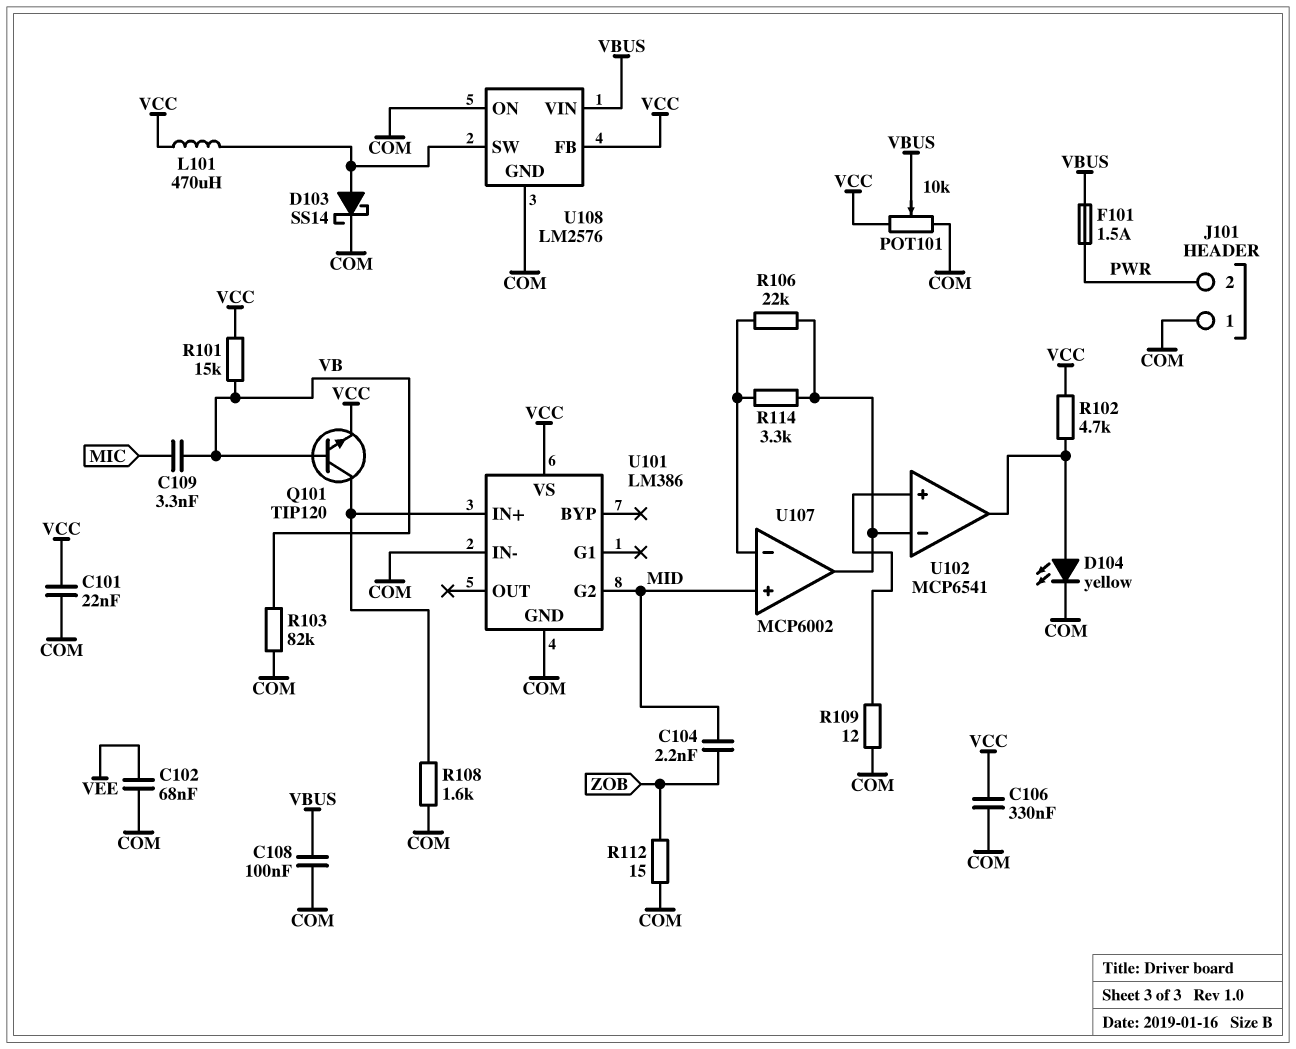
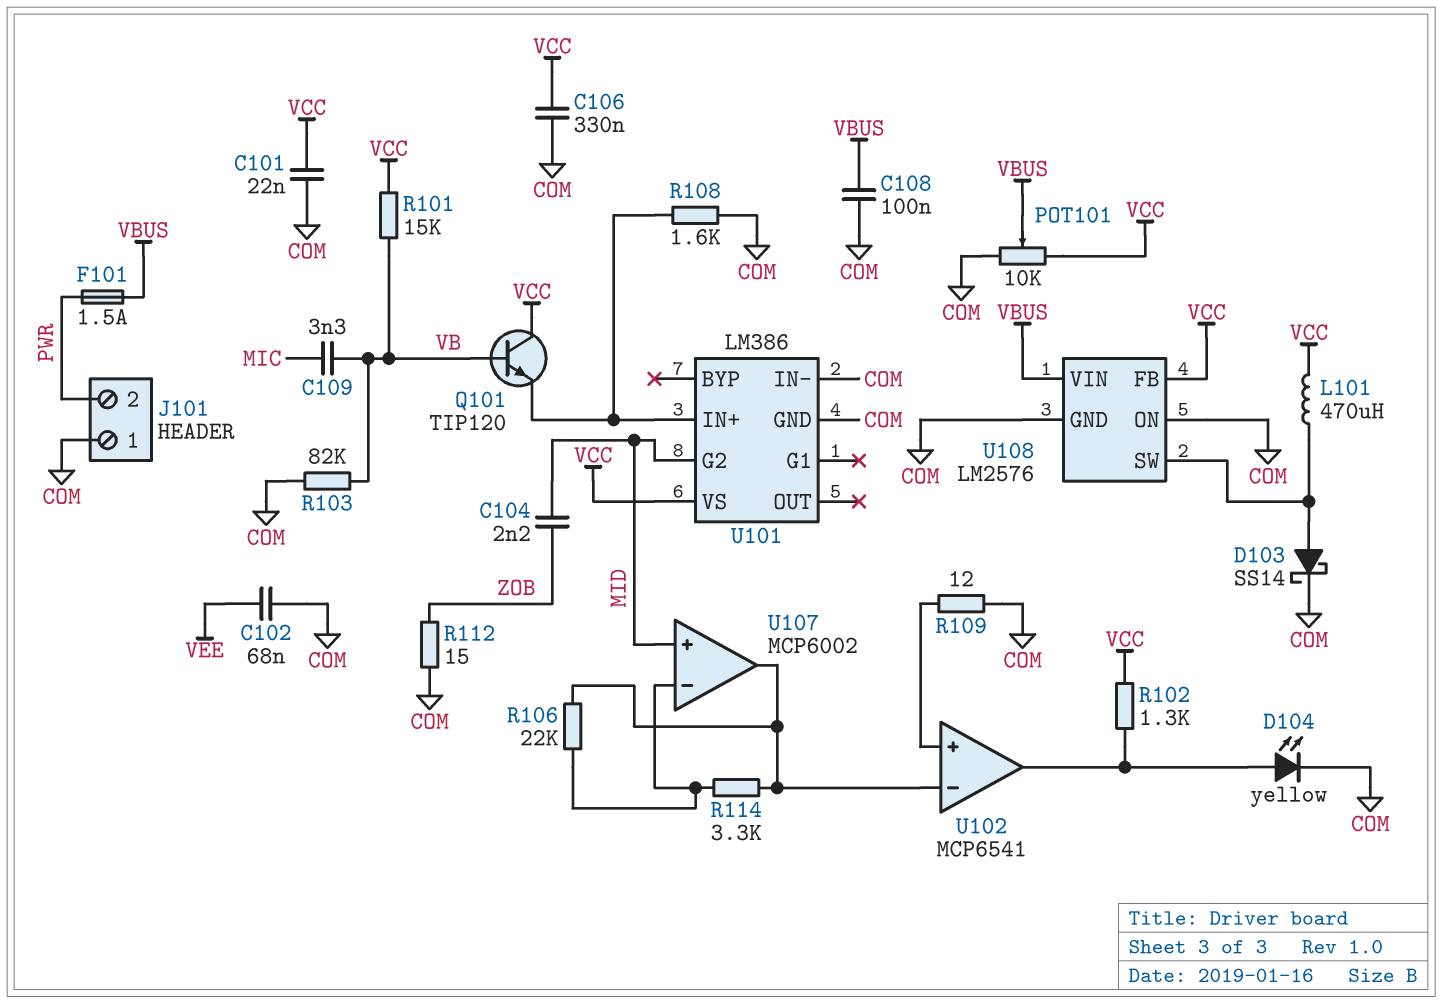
Q101: NPN TIP120 (B VB, C U101/IN+, E VCC) -> NPN TIP120 (B VB, C VCC, E U101/IN+)
R102: 4.7k (U102/out, VCC) -> 1.3k (U102/out, VCC)

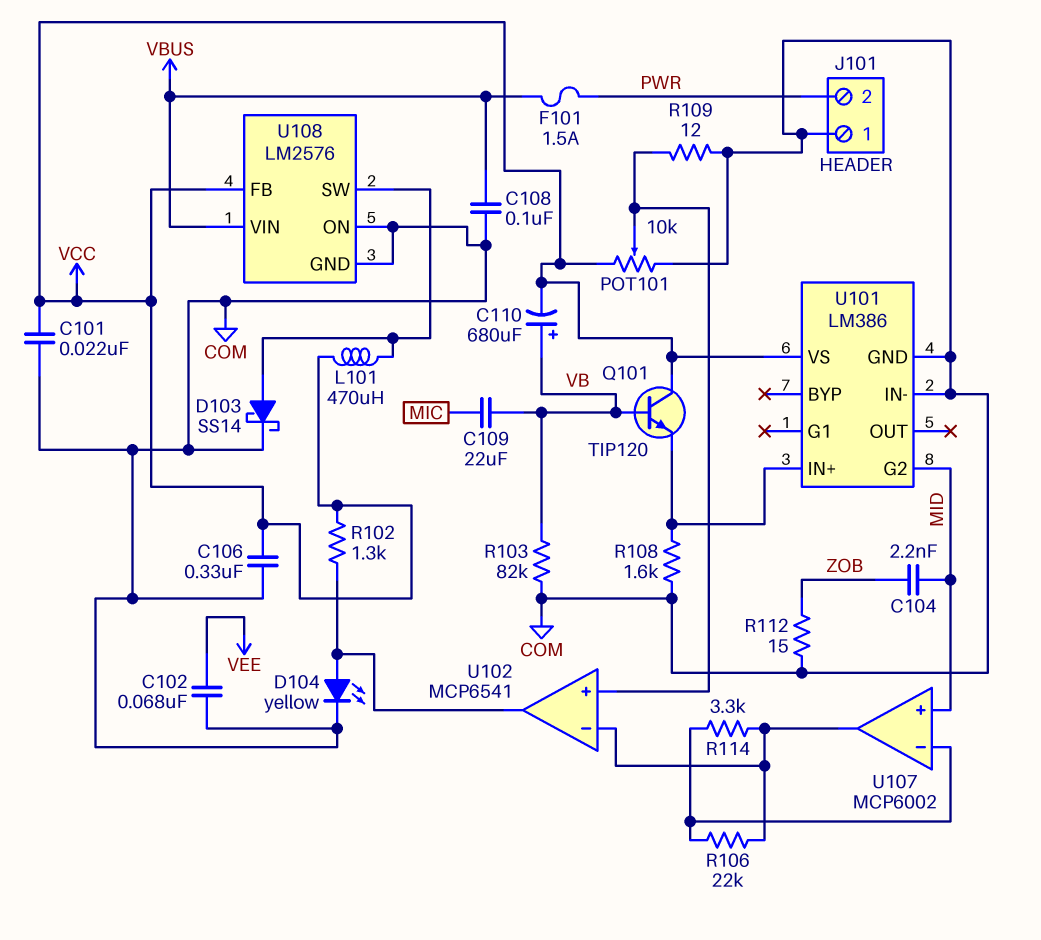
C109: 3.3nF (MIC, VB) -> 22uF (MIC, VB)
C110: none -> 680uF (plus VB, minus VCC)
POT101: 10k (COM, VCC, wiper VBUS) -> 10k (COM, VCC, wiper U102/in+)
R101: 15k (VB, VCC) -> none

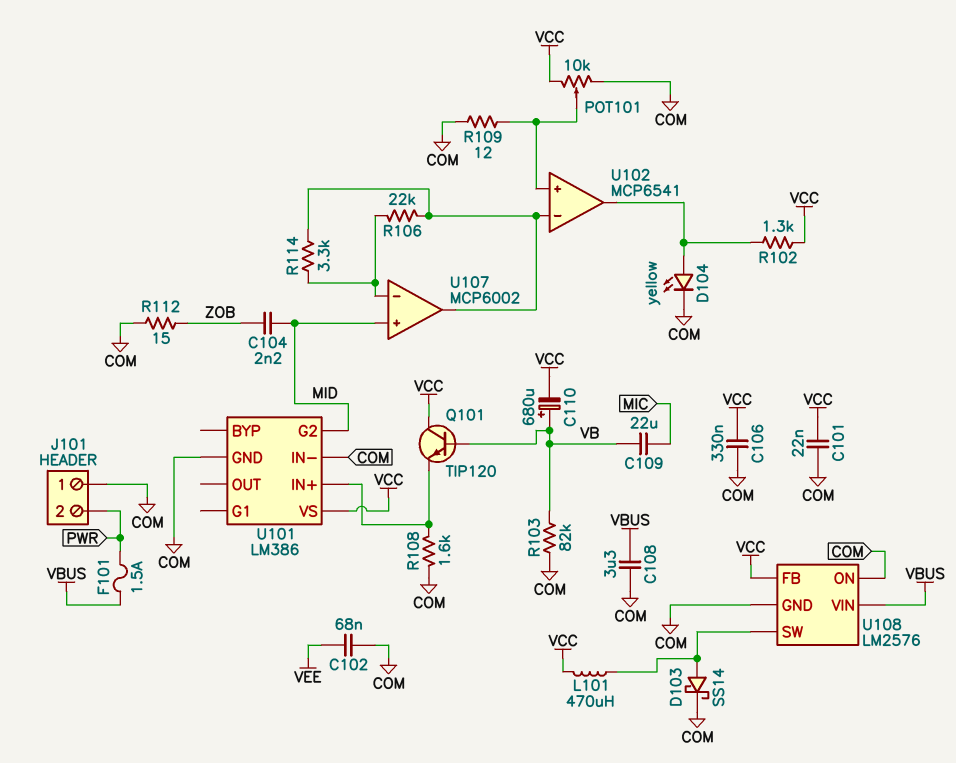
C108: 100nF (COM, VBUS) -> 3.3uF (COM, VBUS)

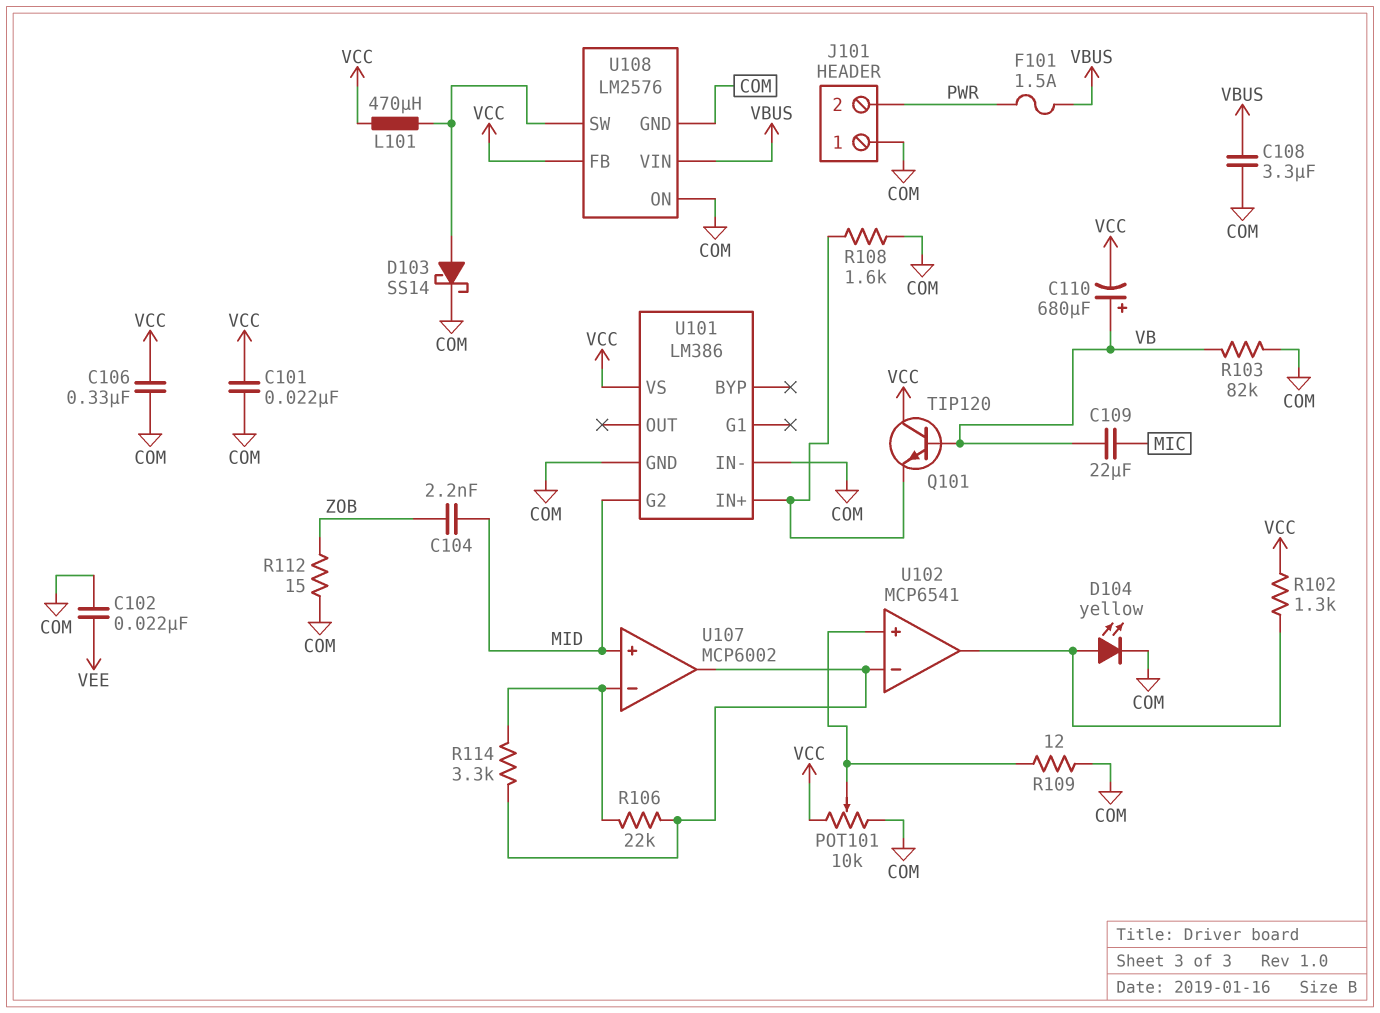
C102: 68nF (COM, VEE) -> 22nF (COM, VEE)

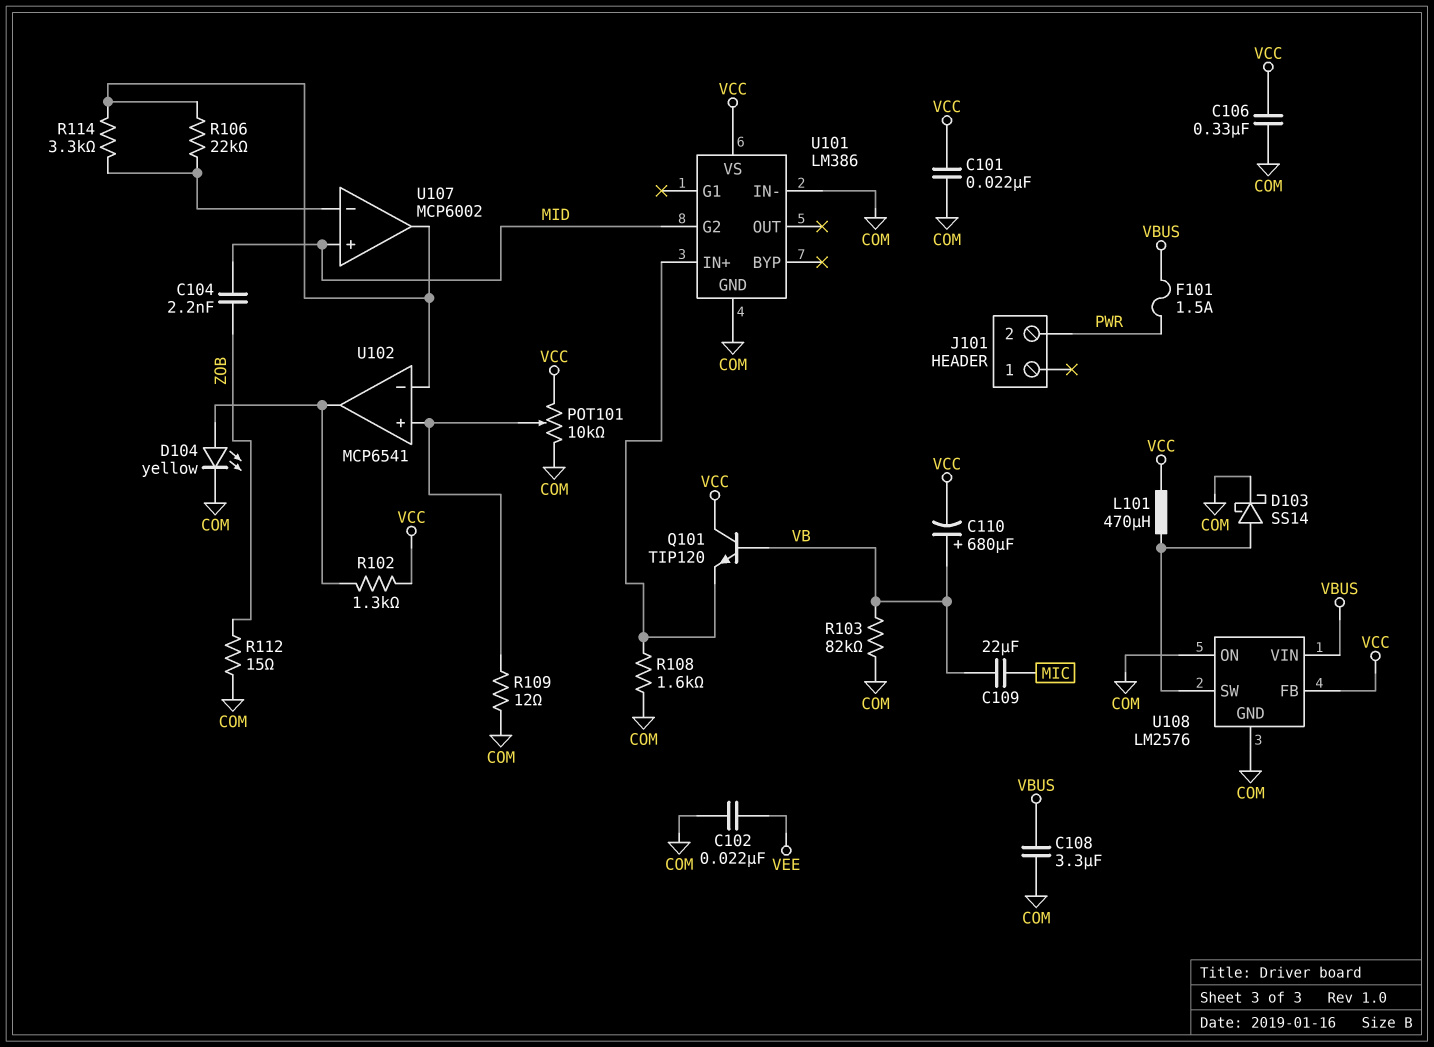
J101 pin 1: COM -> none

